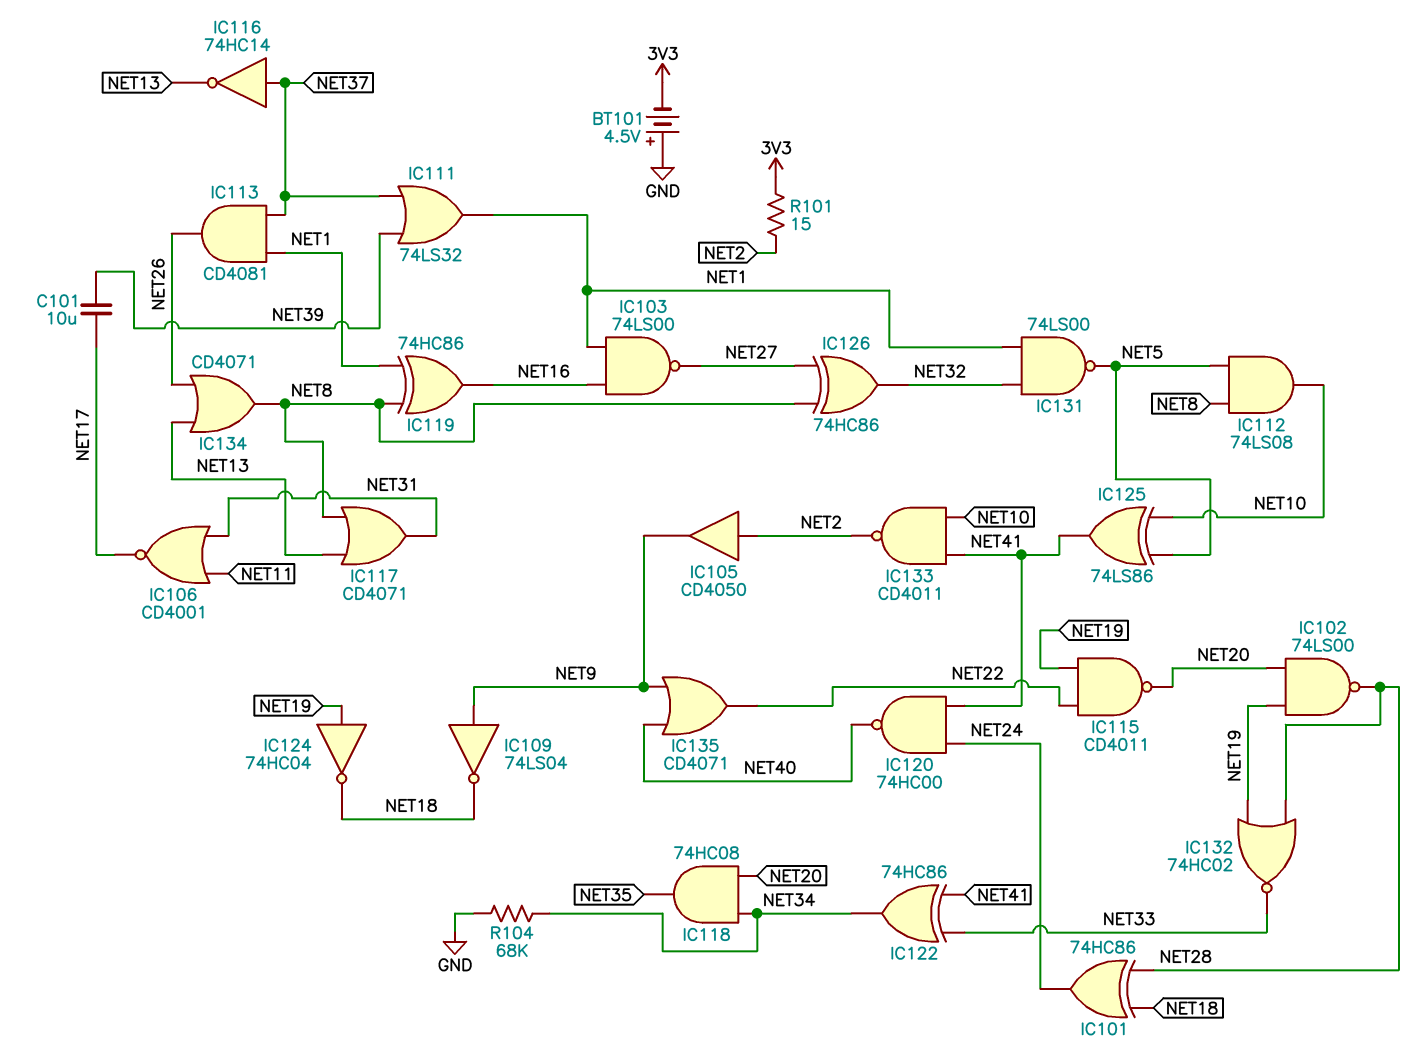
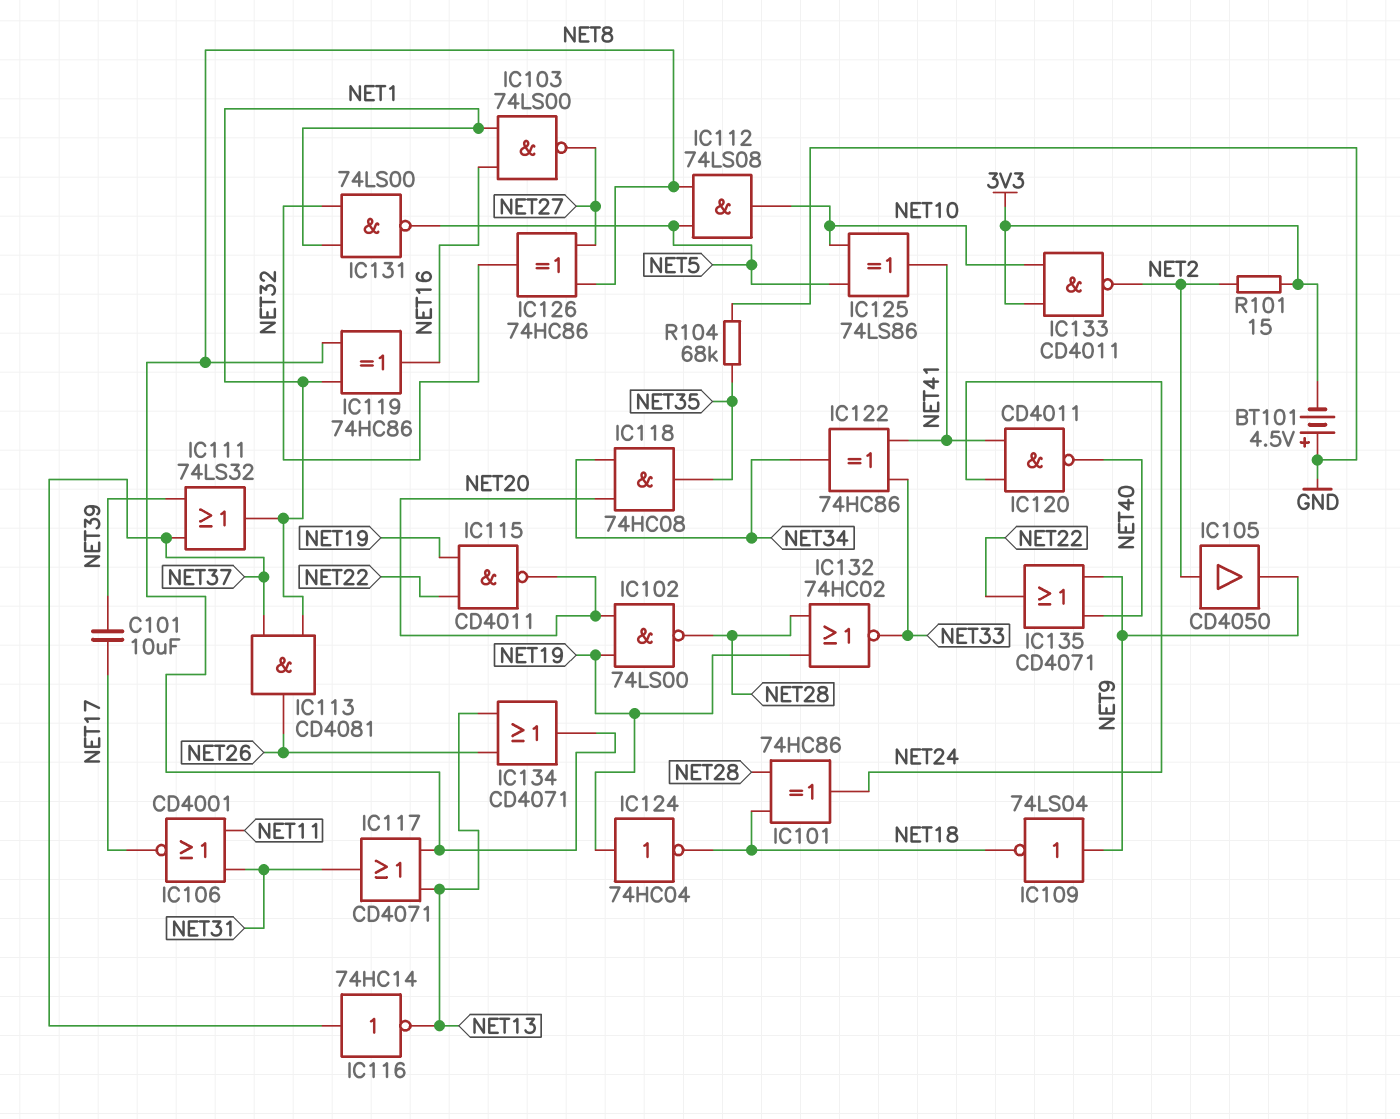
IC120: NAND 74HC00 (in NET24, in NET41, out NET40) -> NAND CD4011 (in NET24, in NET41, out NET40)
IC133: NAND CD4011 (in NET10, in NET41, out NET2) -> NAND CD4011 (in 3V3, in NET10, out NET2)
R104: 68k (GND, NET34) -> 68k (GND, NET35)

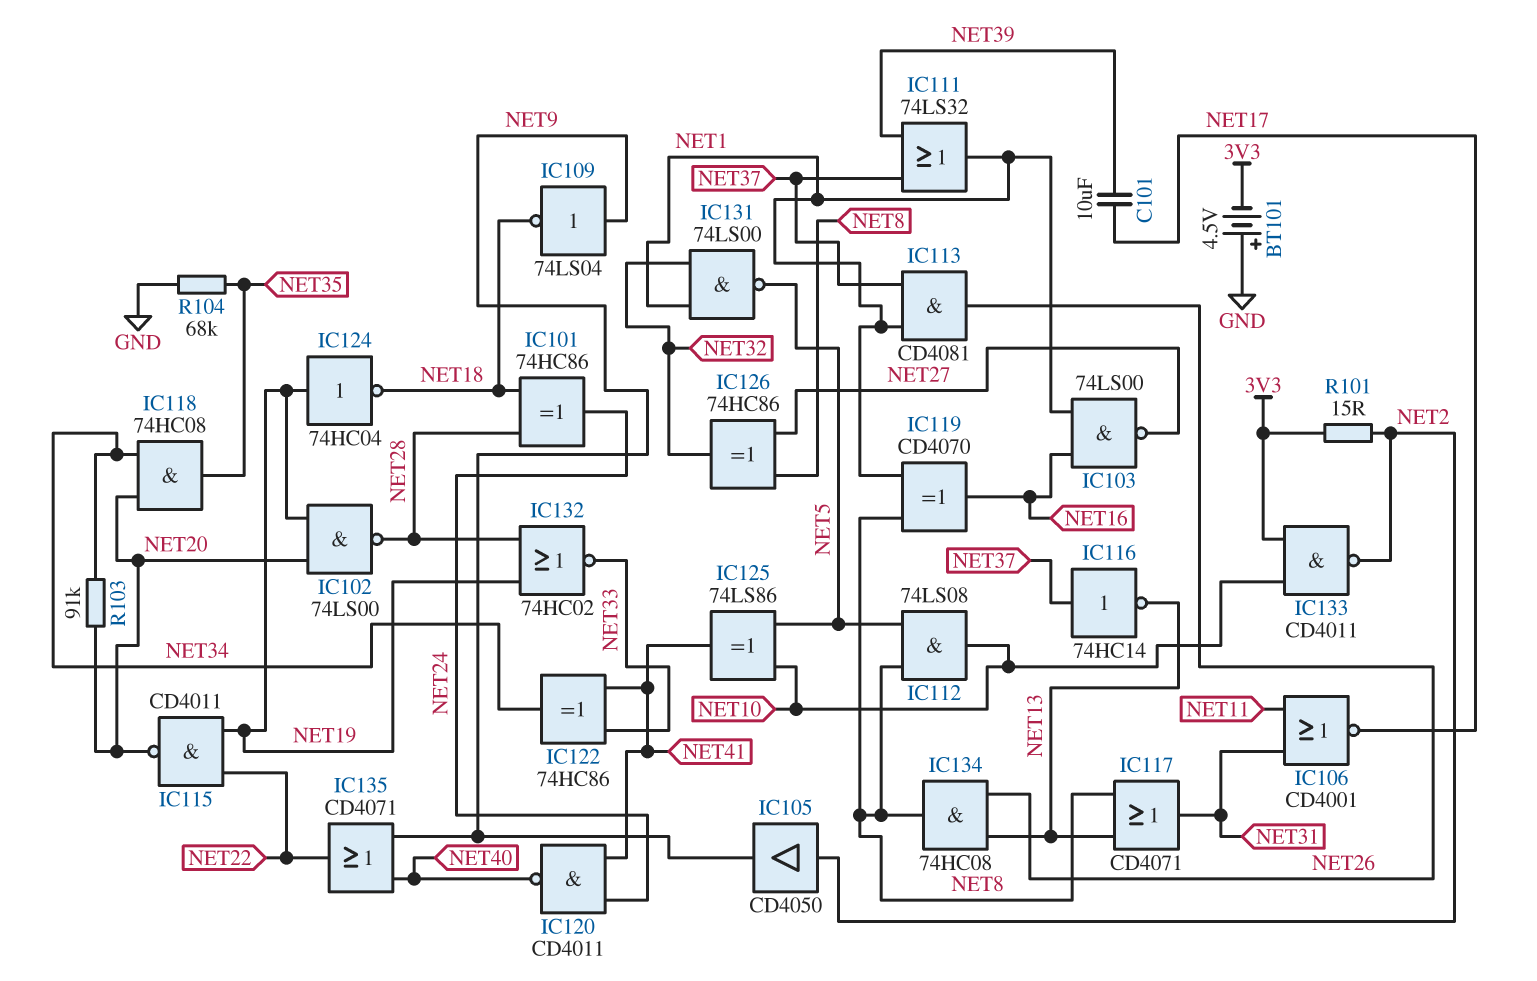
IC119: XOR 74HC86 (in NET1, in NET8, out NET16) -> XOR CD4070 (in NET1, in NET8, out NET16)
IC134: OR CD4071 (in NET13, in NET26, out NET8) -> AND 74HC08 (in NET13, in NET26, out NET8)
R103: none -> 91k (NET20, NET34)

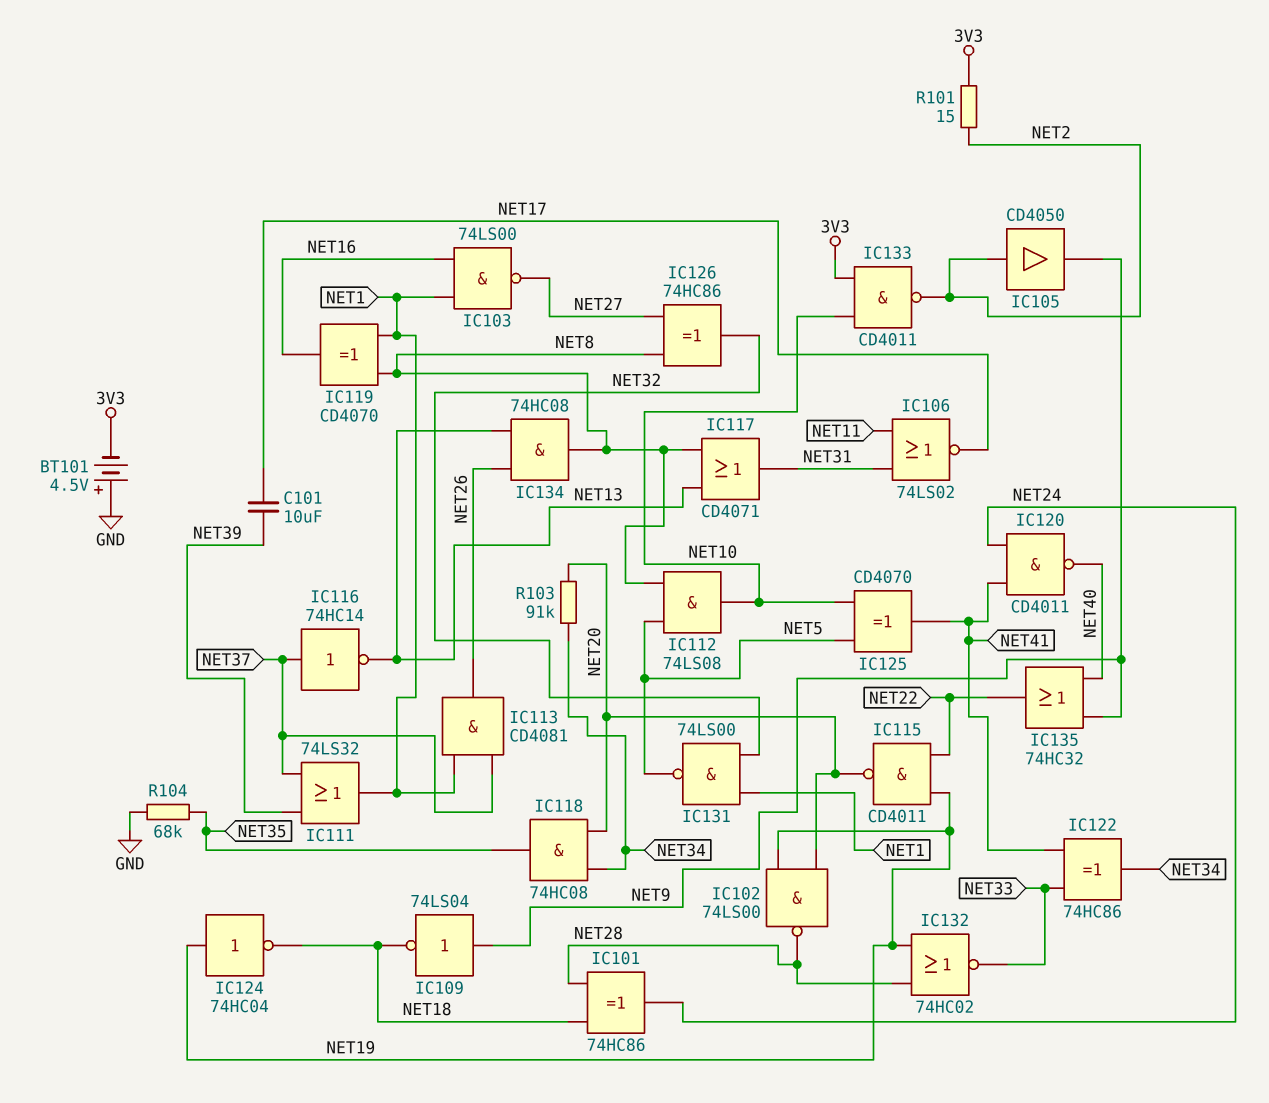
IC106: NOR CD4001 (in NET11, in NET31, out NET17) -> NOR 74LS02 (in NET11, in NET31, out NET17)
IC125: XOR 74LS86 (in NET5, in NET10, out NET41) -> XOR CD4070 (in NET5, in NET10, out NET41)
IC135: OR CD4071 (in NET9, in NET40, out NET22) -> OR 74HC32 (in NET9, in NET40, out NET22)

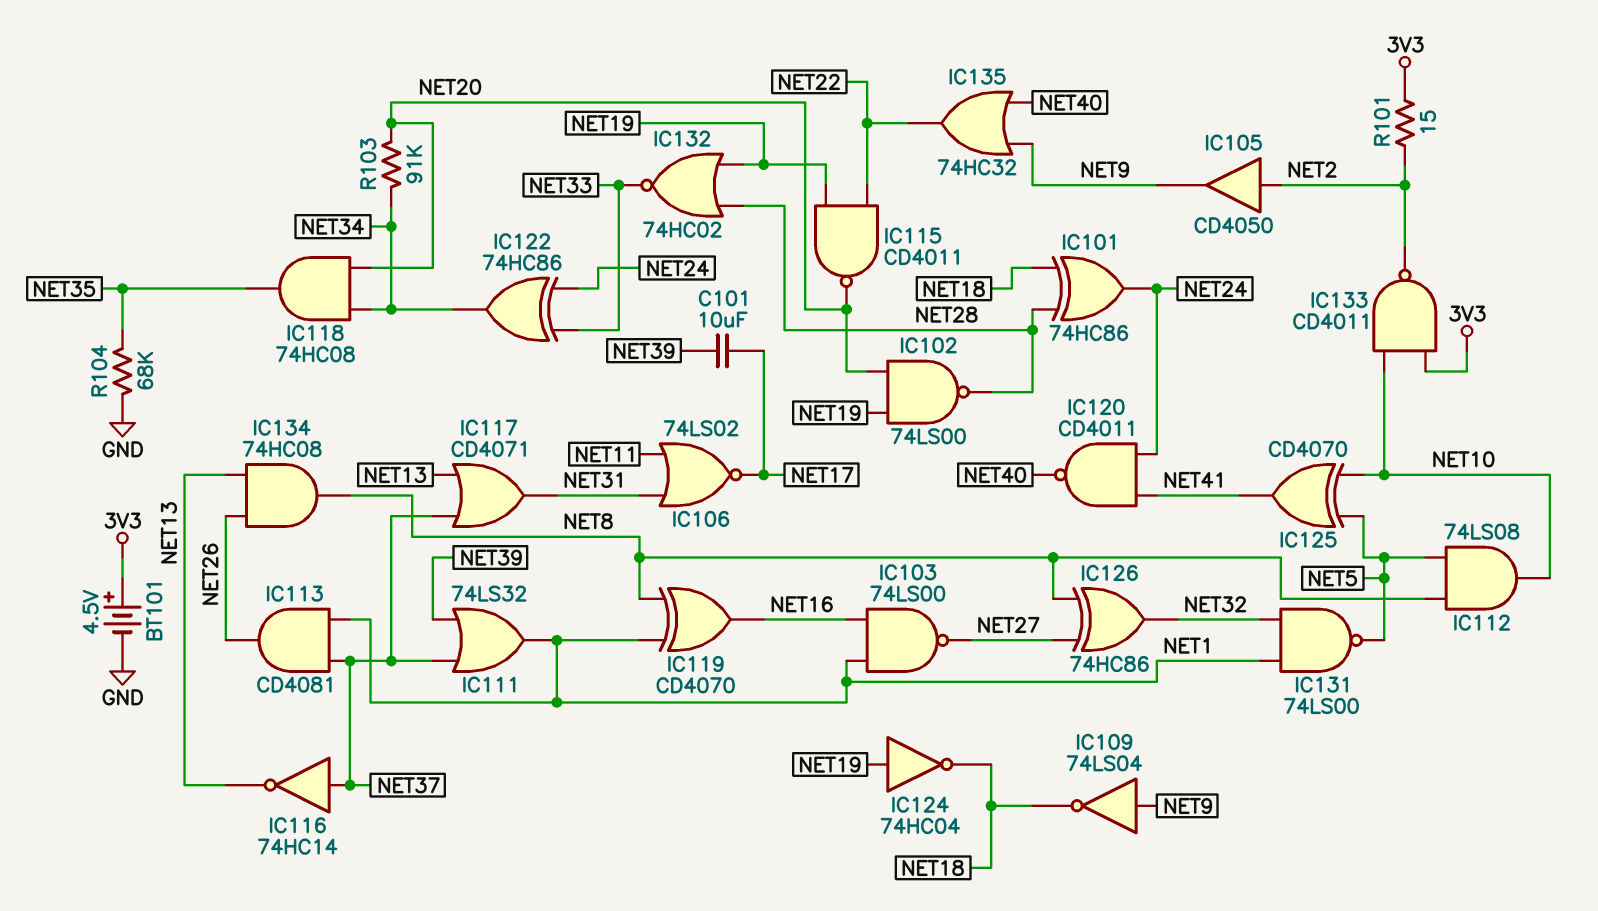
BT101: 4.5V (plus GND, minus 3V3) -> 4.5V (plus 3V3, minus GND)
IC117: OR CD4071 (in NET8, in NET13, out NET31) -> OR CD4071 (in NET13, in NET37, out NET31)
IC122: XOR 74HC86 (in NET33, in NET41, out NET34) -> XOR 74HC86 (in NET24, in NET33, out NET34)

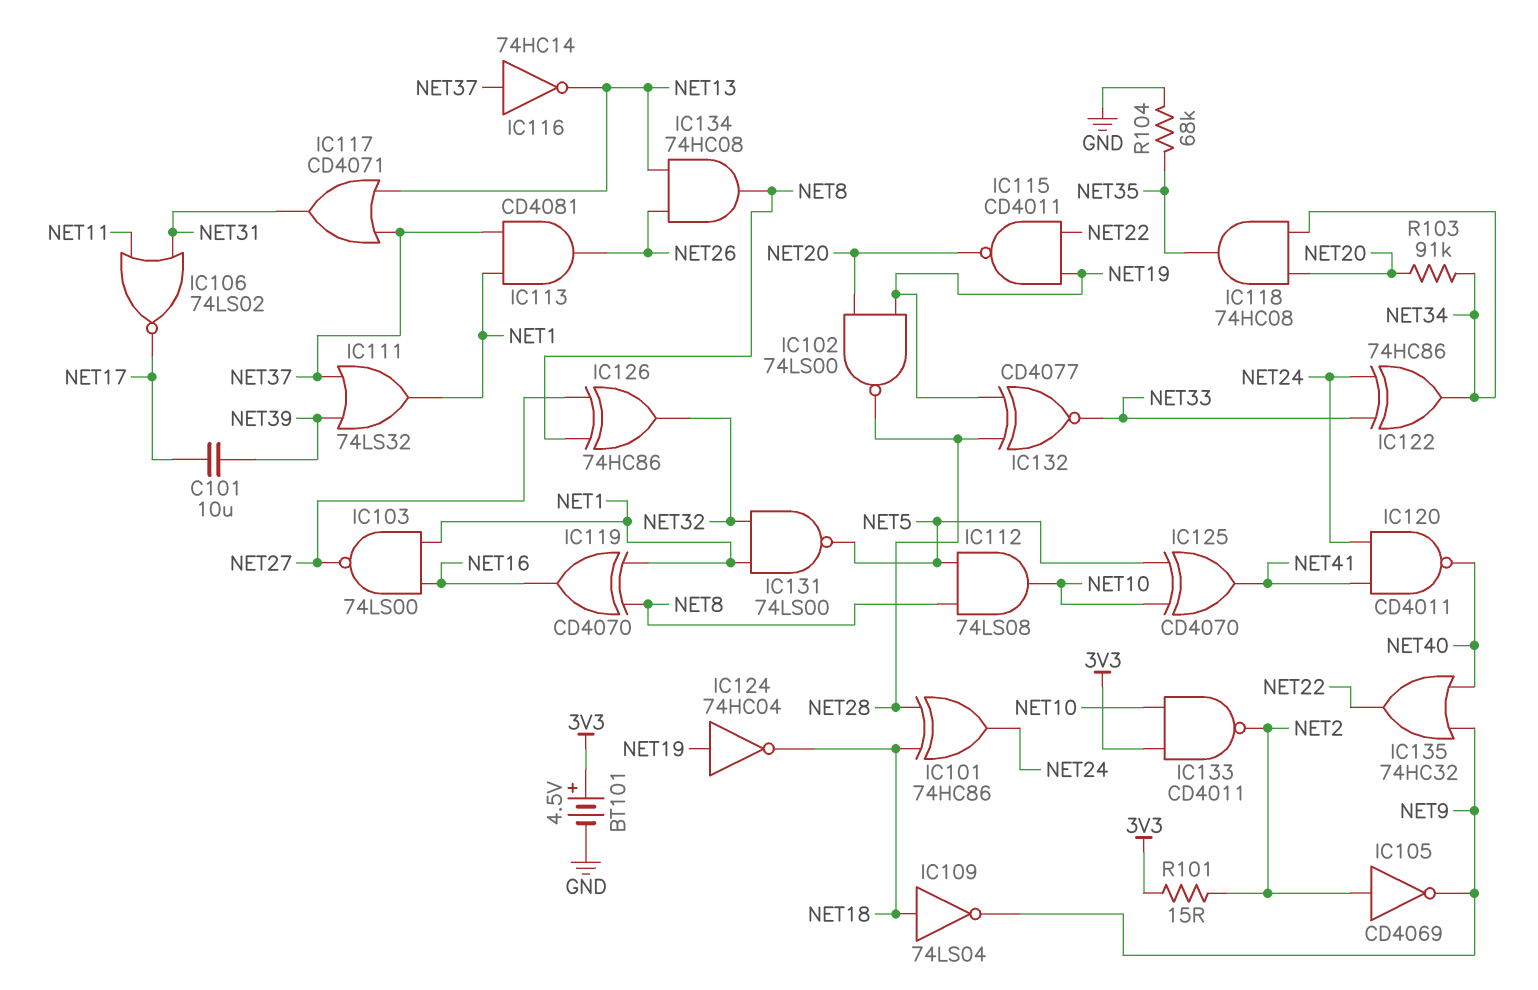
IC105: buffer CD4050 (in NET2, out NET9) -> NOT CD4069 (in NET2, out NET9)
IC109: NOT 74LS04 (in NET9, out NET18) -> NOT 74LS04 (in NET18, out NET9)
IC132: NOR 74HC02 (in NET19, in NET28, out NET33) -> XNOR CD4077 (in NET19, in NET28, out NET33)

